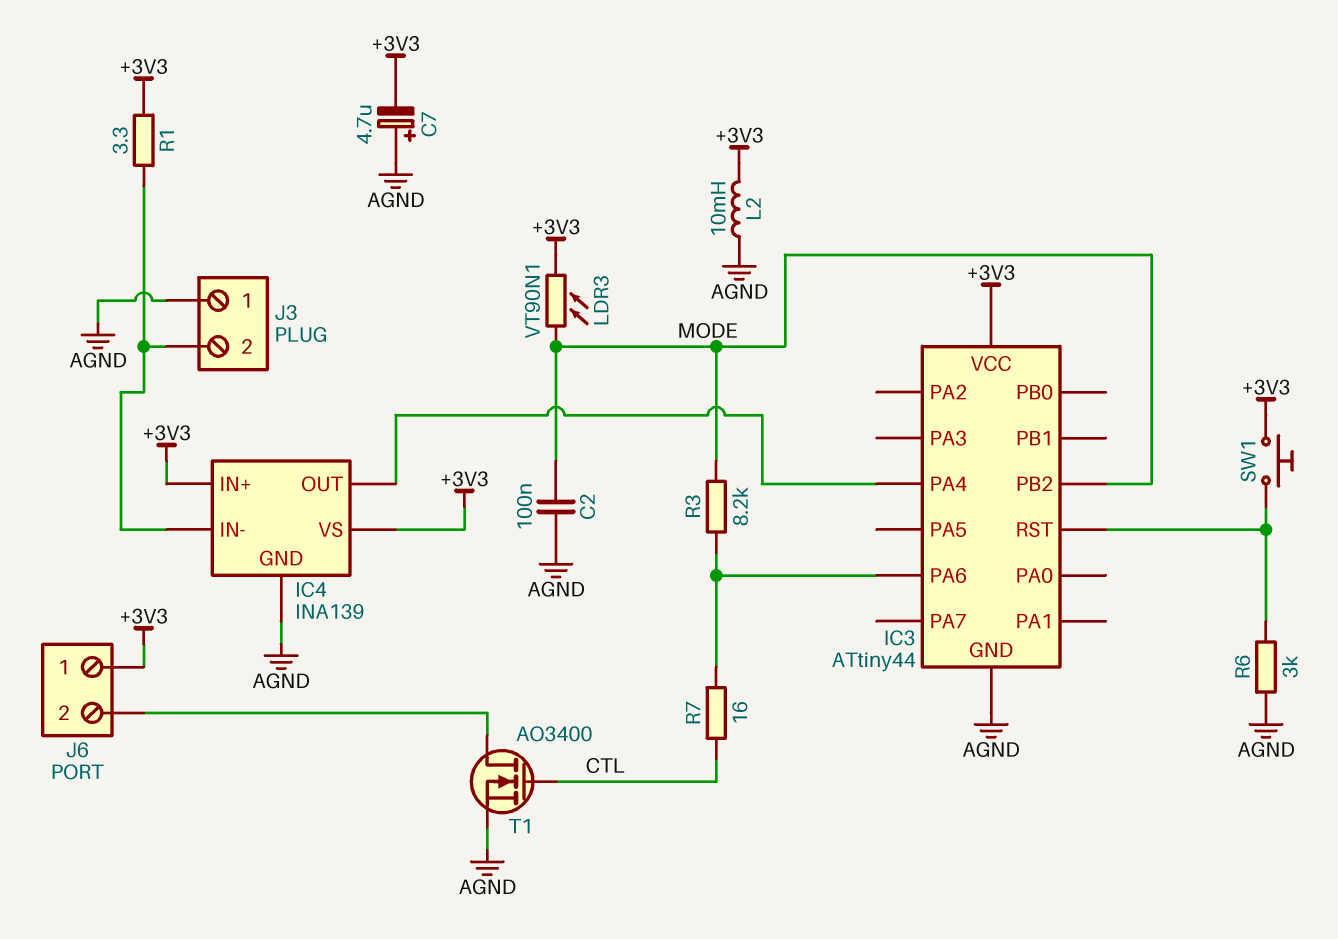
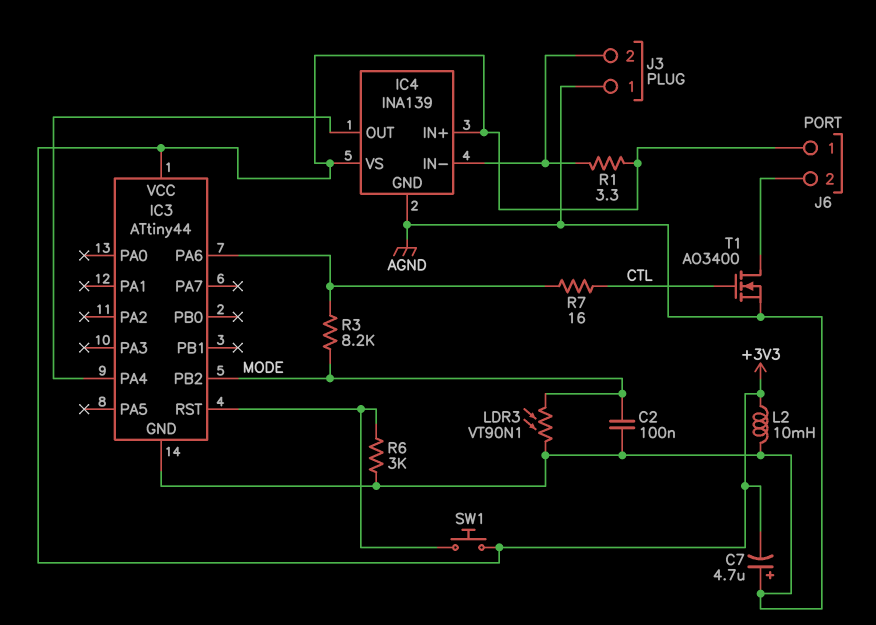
LDR3: VT90N1 (+3V3, MODE) -> VT90N1 (AGND, MODE)

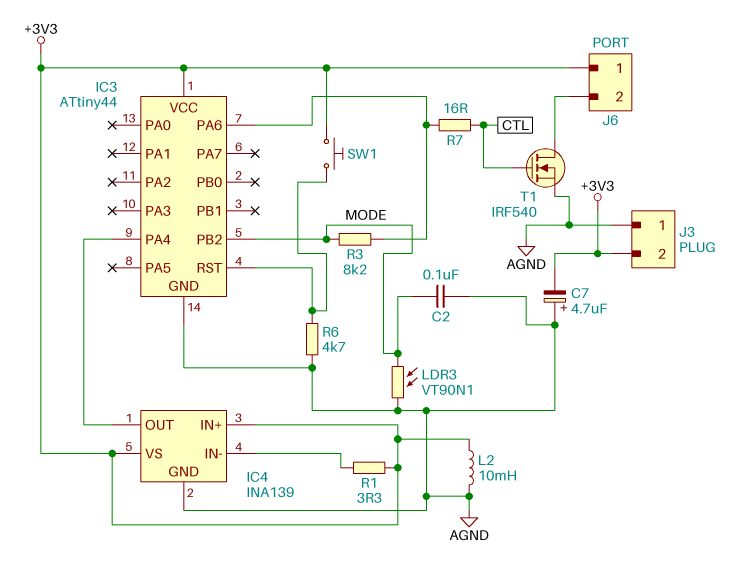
J3 pin 2: IC4/IN- -> +3V3
R6: 3k (AGND, IC3/RST) -> 4.7k (AGND, IC3/RST)
T1: NMOS AO3400 (G CTL, D J6/2, S AGND) -> NMOS IRF540 (G CTL, D J6/2, S AGND)

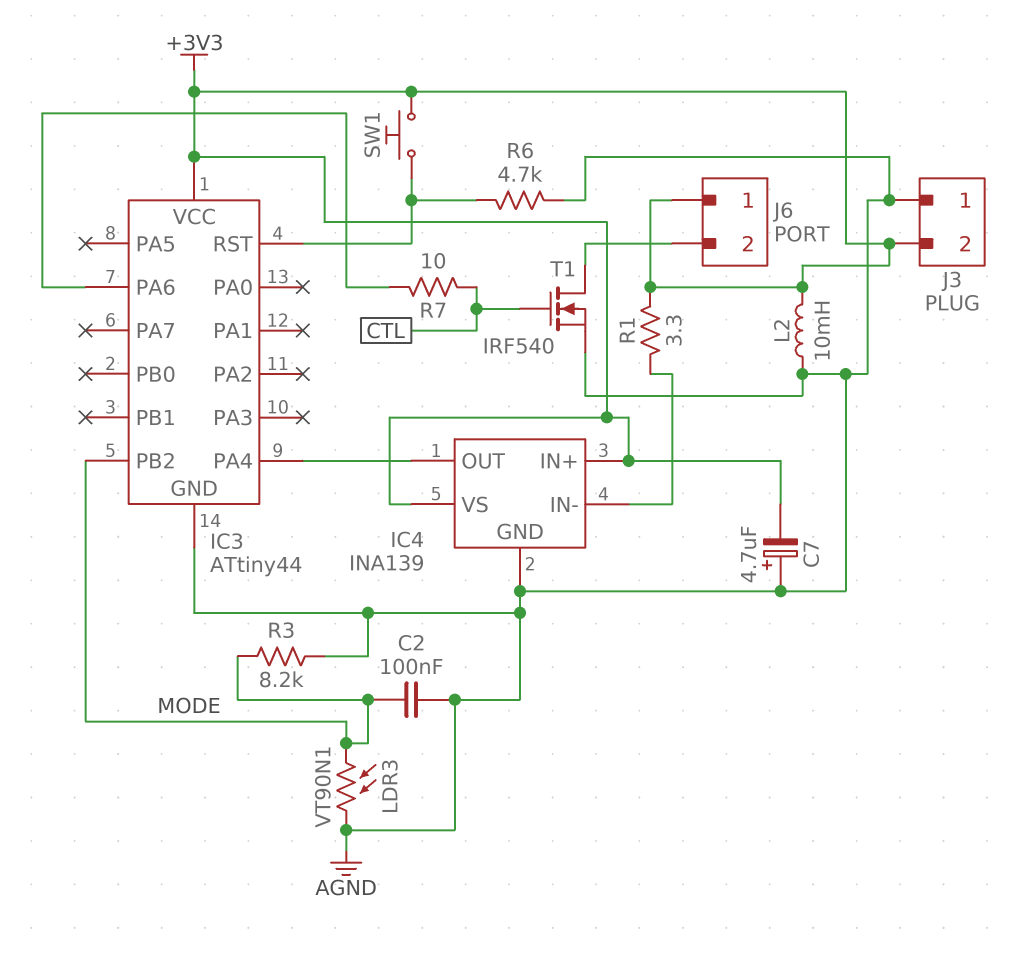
R3: 8.2k (IC3/PA6, MODE) -> 8.2k (AGND, MODE)
R7: 16 (CTL, IC3/PA6) -> 10 (CTL, IC3/PA6)

